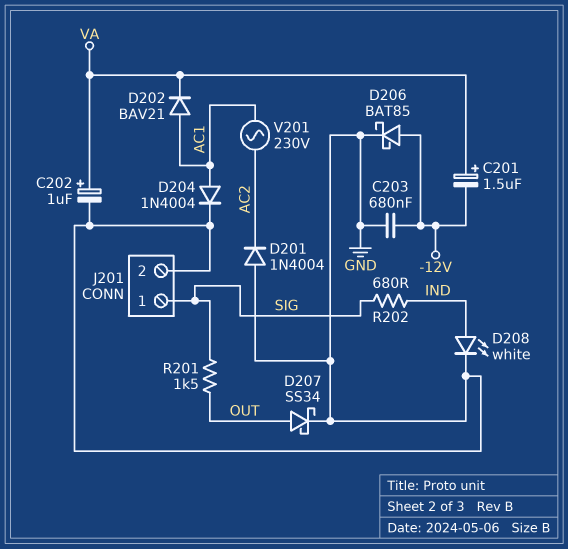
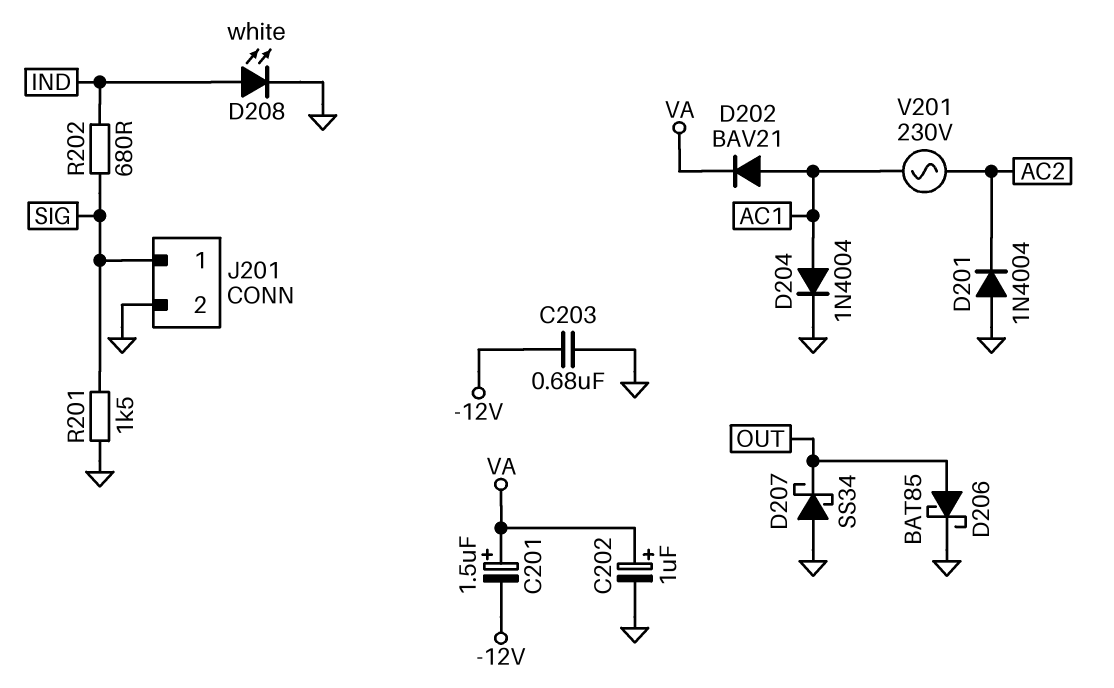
D206: schottky BAT85 (A -12V, K GND) -> schottky BAT85 (A OUT, K GND)
D207: schottky SS34 (A OUT, K GND) -> schottky SS34 (A GND, K OUT)
R201: 1.5k (OUT, SIG) -> 1.5k (GND, SIG)

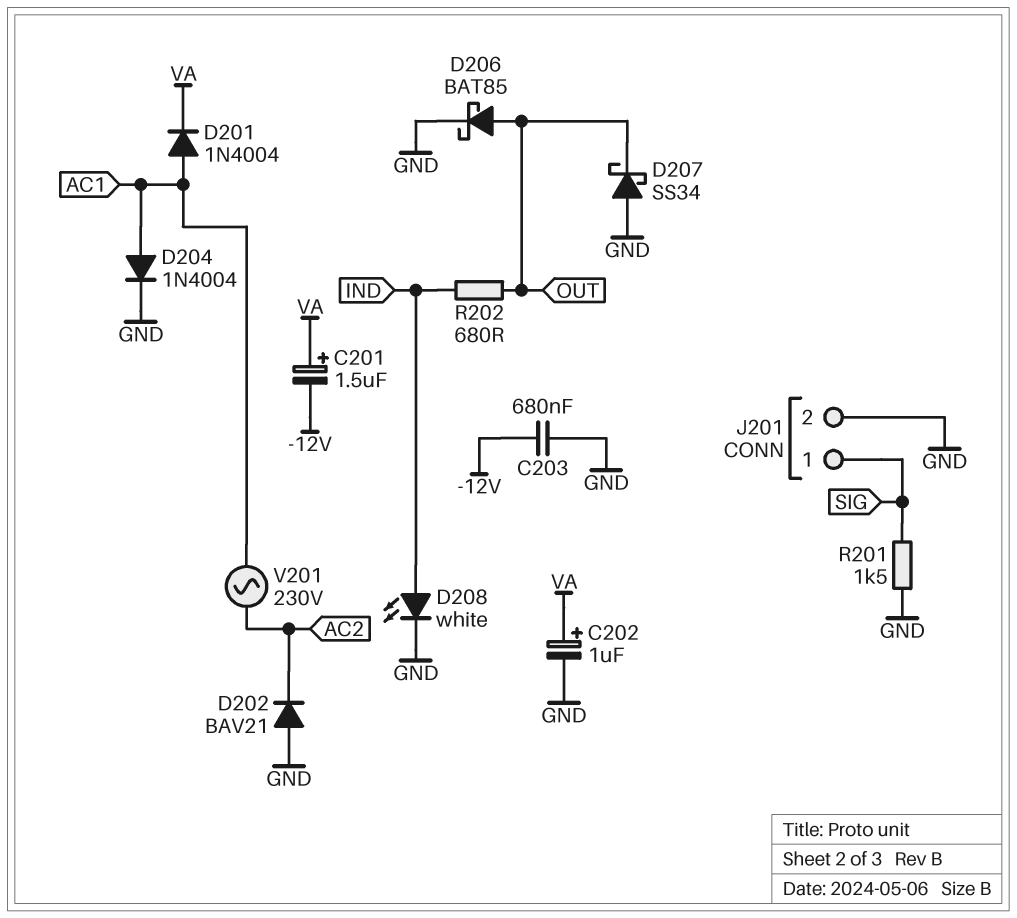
D201: diode 1N4004 (A GND, K AC2) -> diode 1N4004 (A AC1, K VA)
D202: diode BAV21 (A AC1, K VA) -> diode BAV21 (A GND, K AC2)
R202: 680 (IND, SIG) -> 680 (IND, OUT)

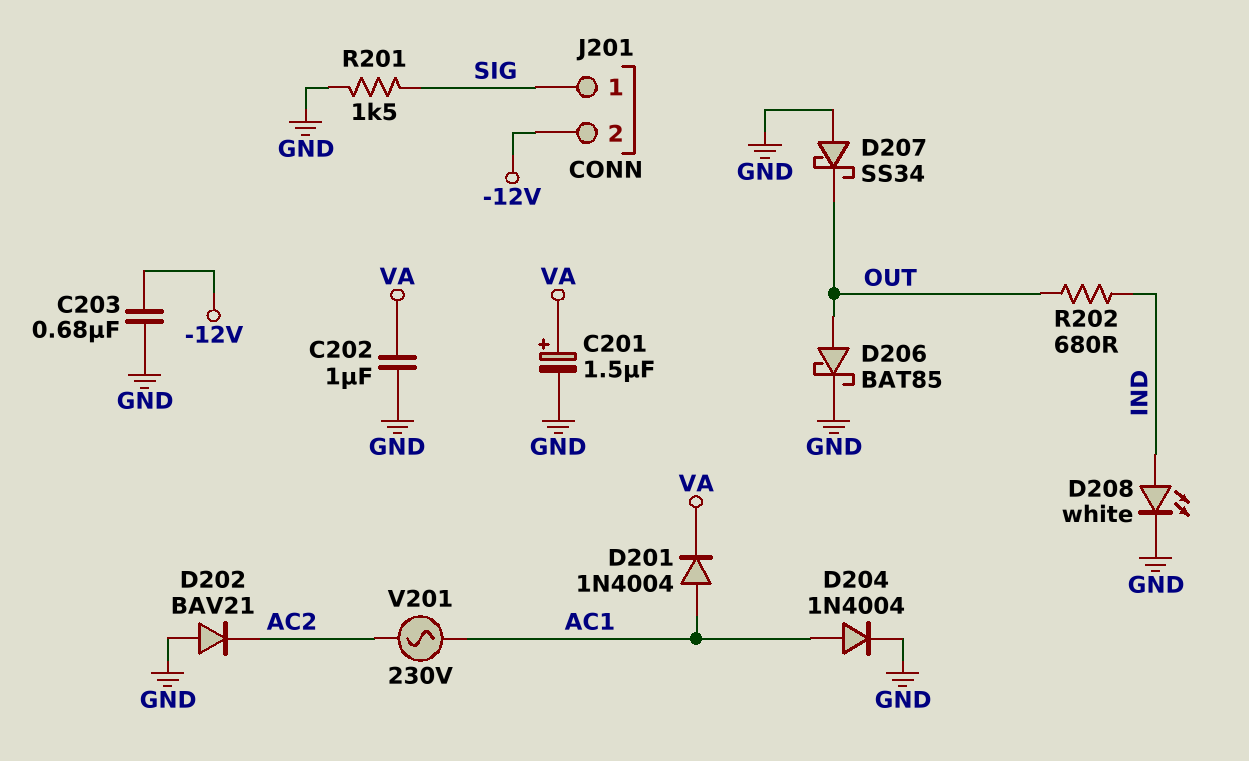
C201: 1.5uF (plus VA, minus -12V) -> 1.5uF (plus VA, minus GND)
C202: 1uF (plus VA, minus GND) -> 1uF (GND, VA)
J201 pin 2: GND -> -12V

